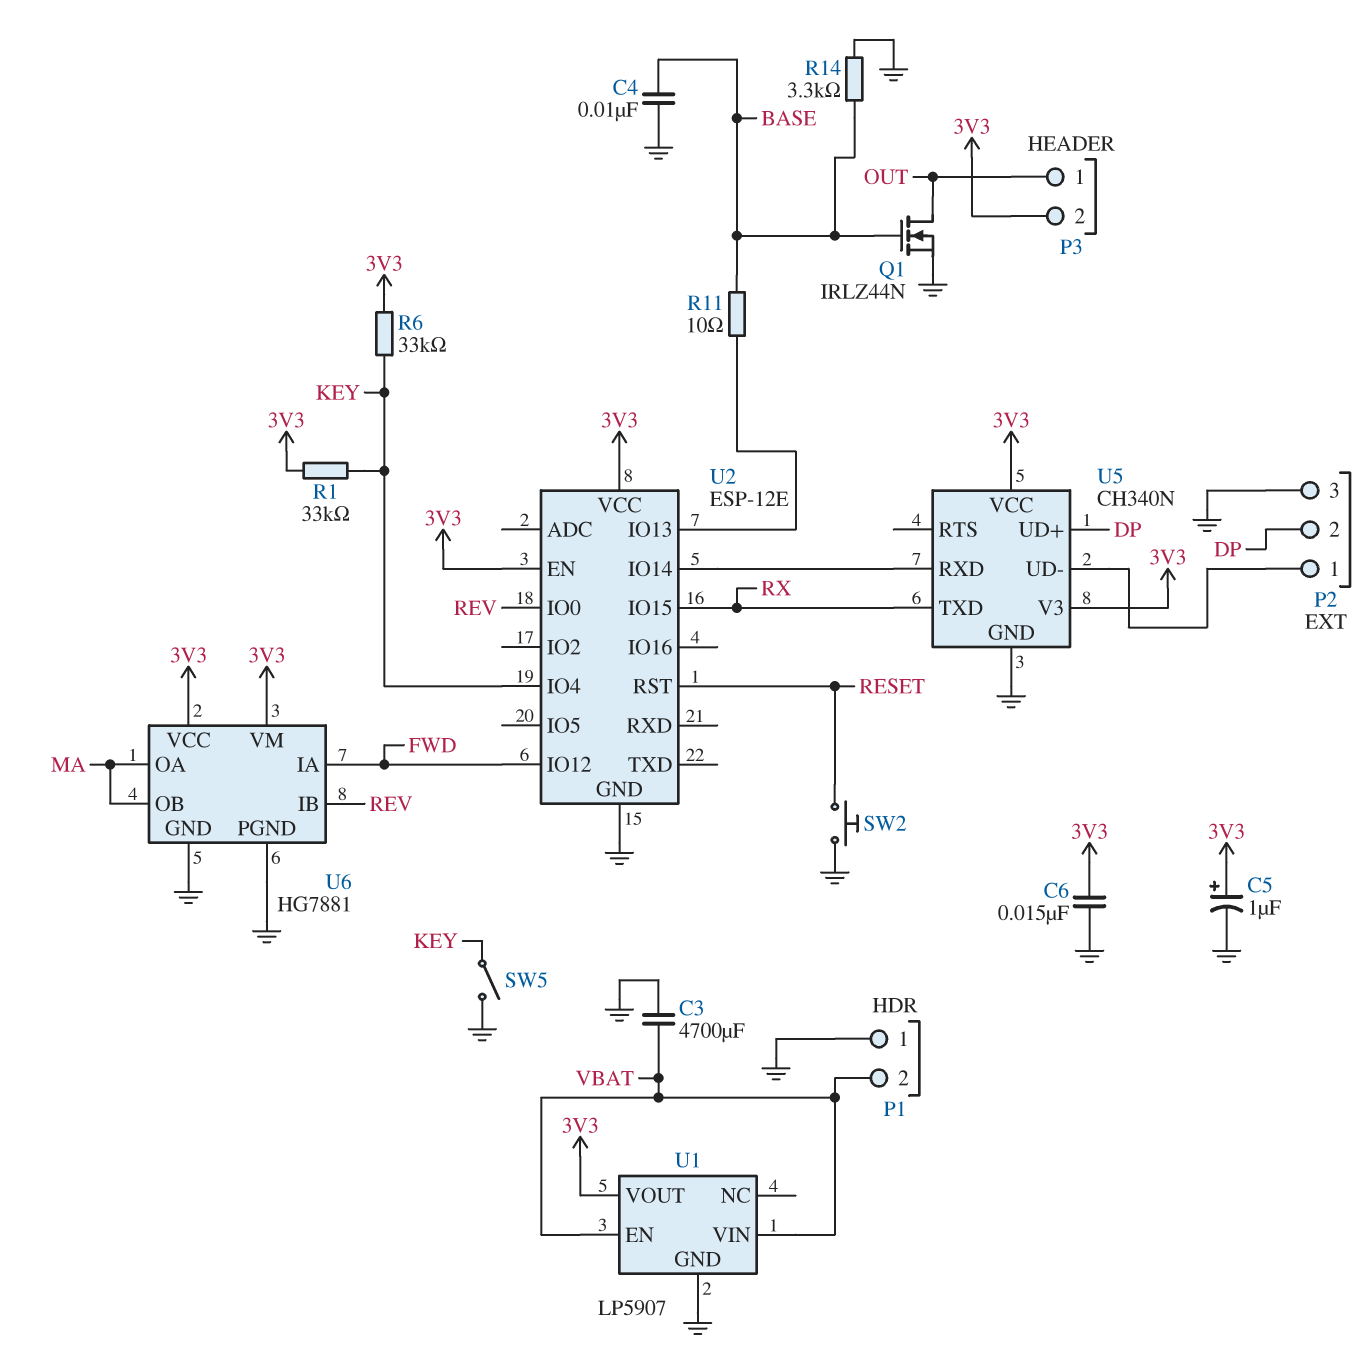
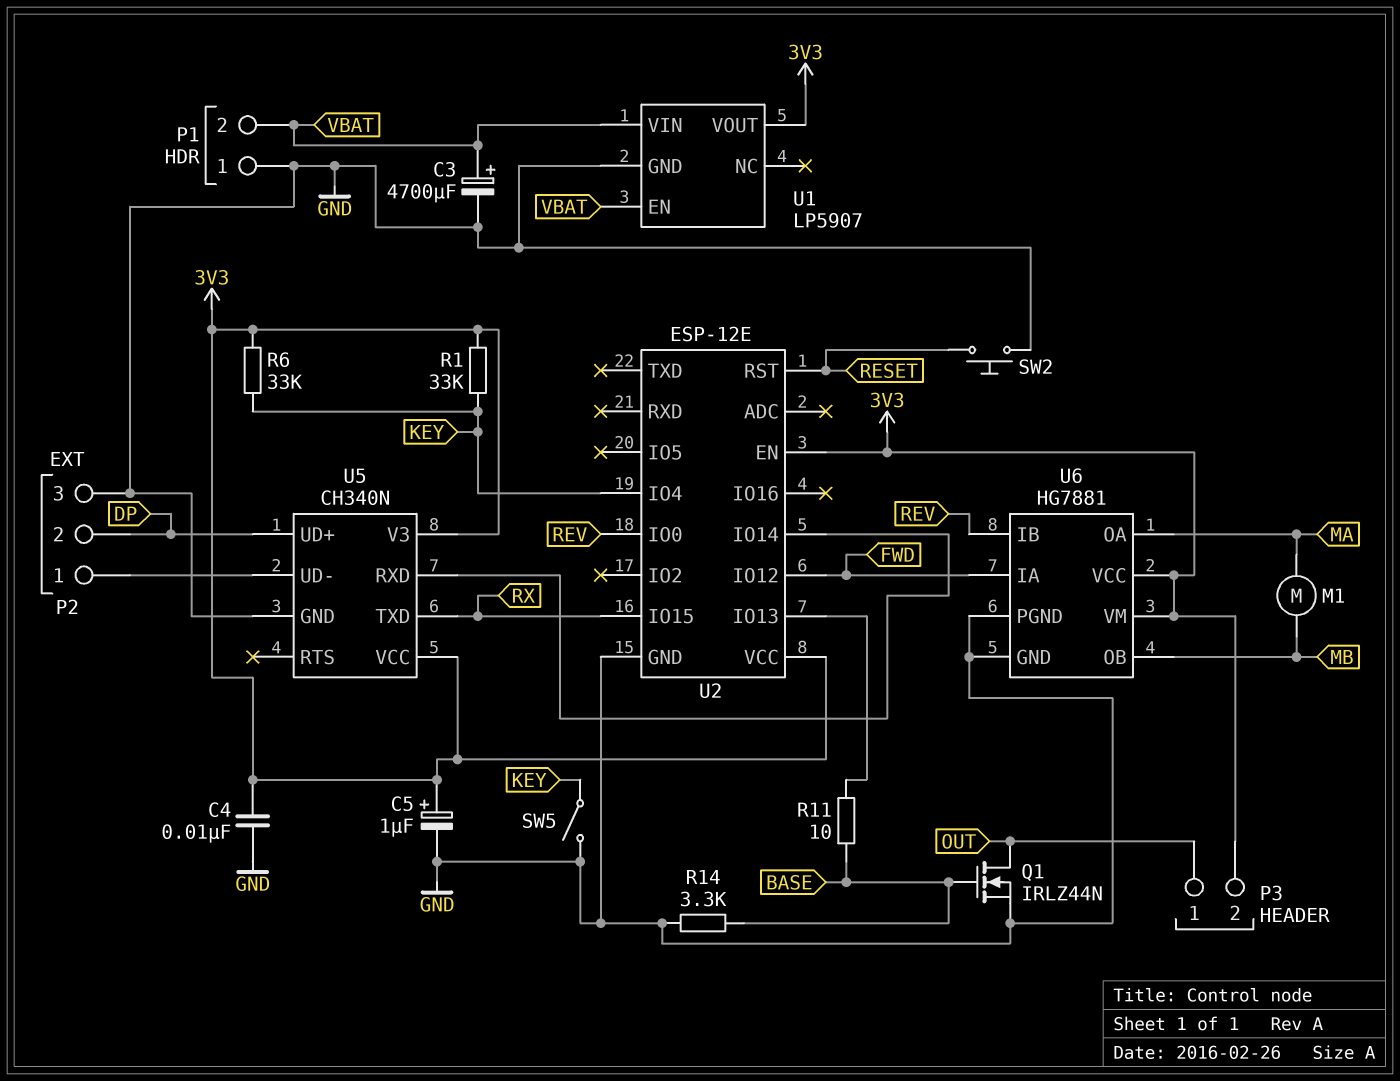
C3: 4700uF (GND, VBAT) -> 4700uF (plus VBAT, minus GND)
C4: 10nF (BASE, GND) -> 10nF (3V3, GND)
C6: 15nF (3V3, GND) -> none
M1: none -> motor (MA, MB)
U6 pin OB: MA -> MB

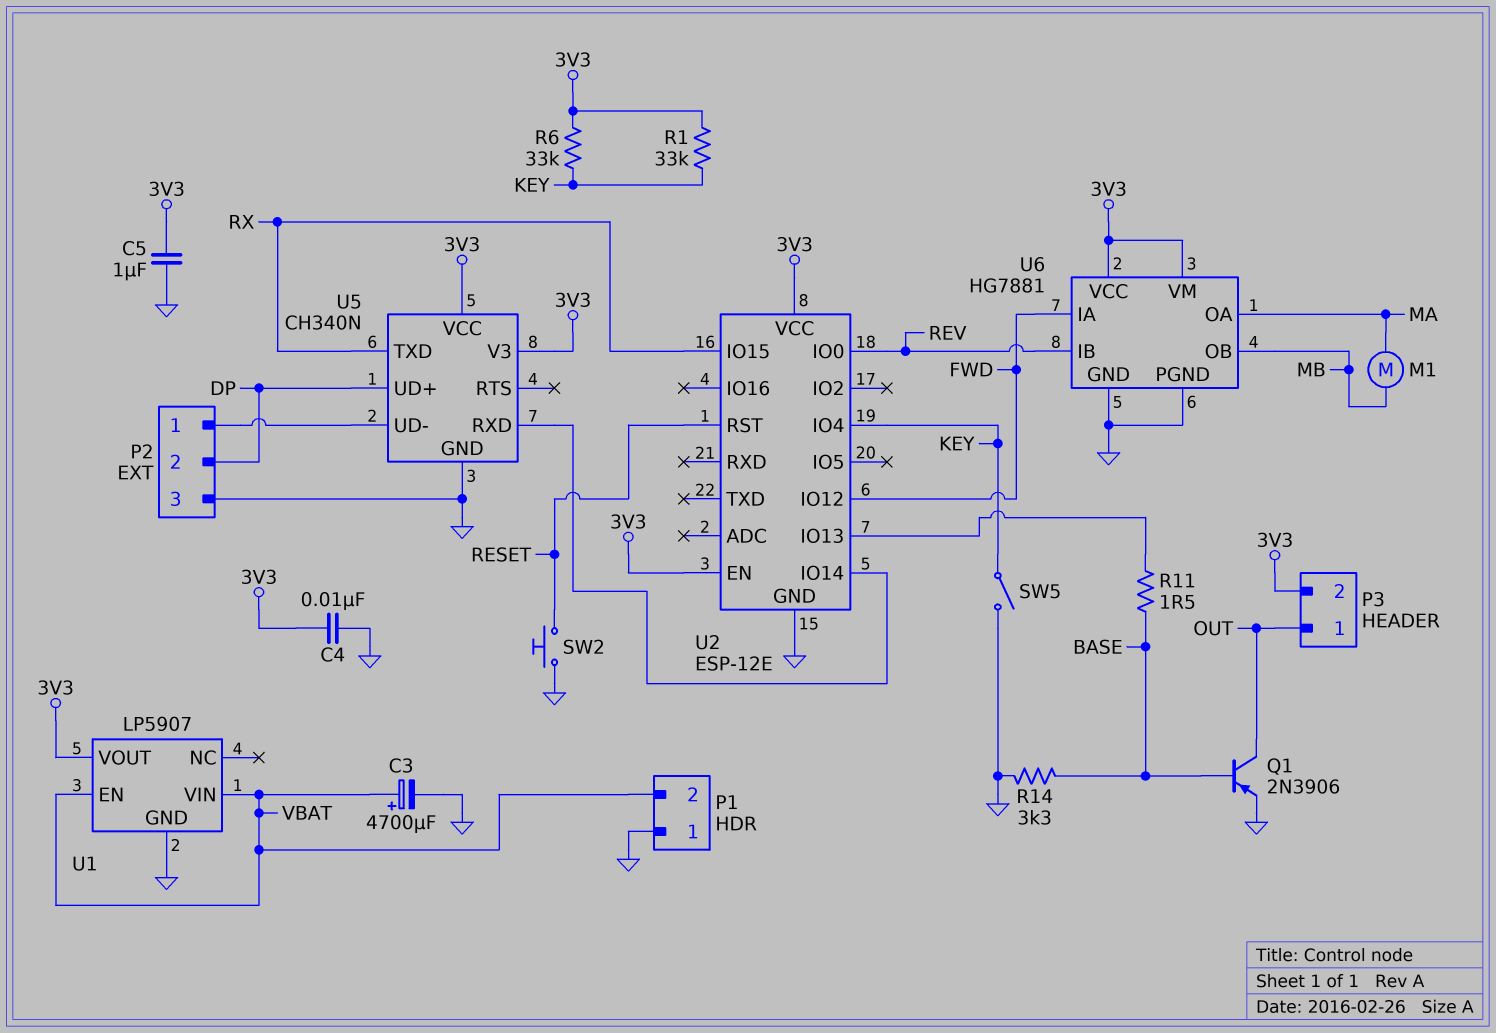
C5: 1uF (plus 3V3, minus GND) -> 1uF (3V3, GND)
Q1: NMOS IRLZ44N (G BASE, D OUT, S GND) -> PNP 2N3906 (B BASE, C OUT, E GND)
R11: 10 (BASE, U2/IO13) -> 1.5 (BASE, U2/IO13)

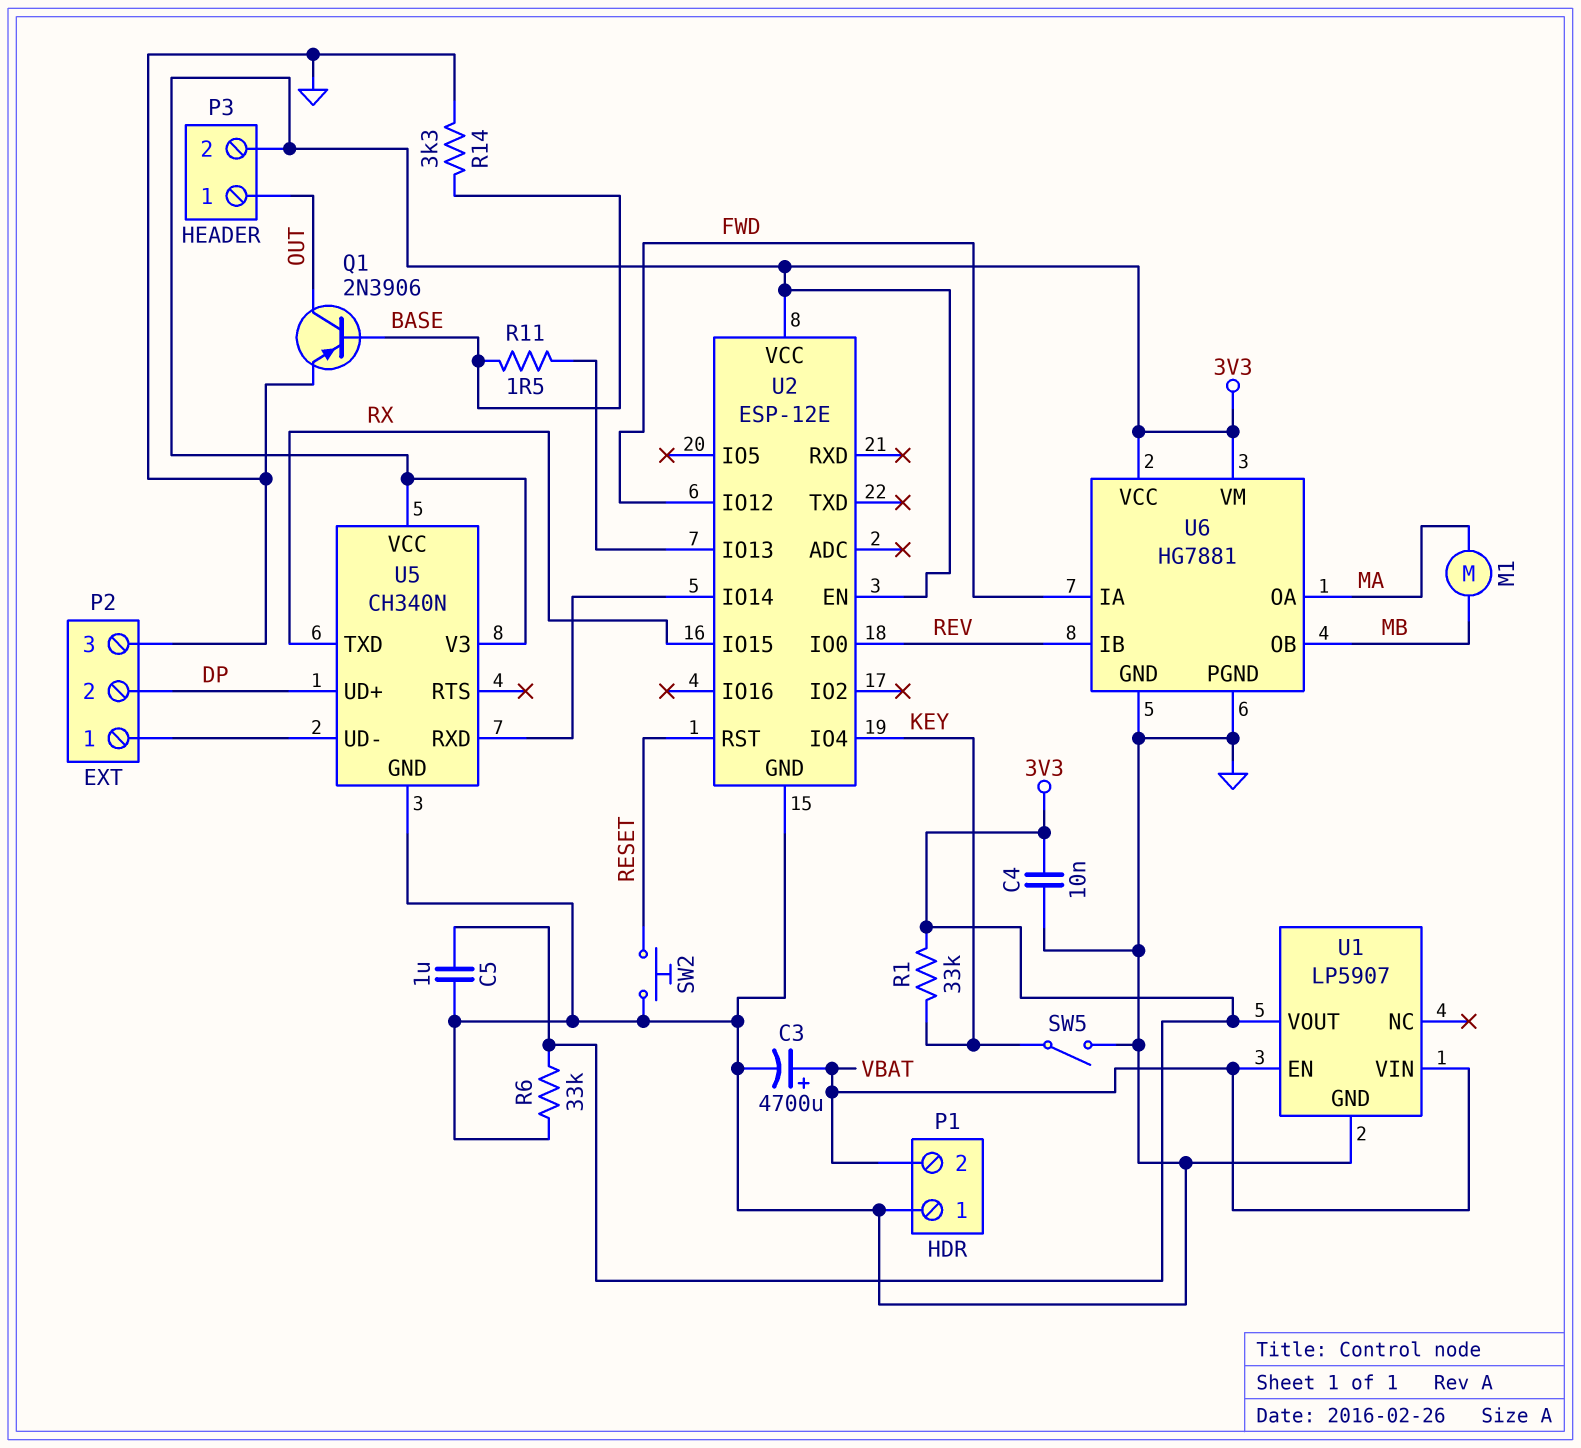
R6: 33k (3V3, KEY) -> 33k (3V3, GND)

